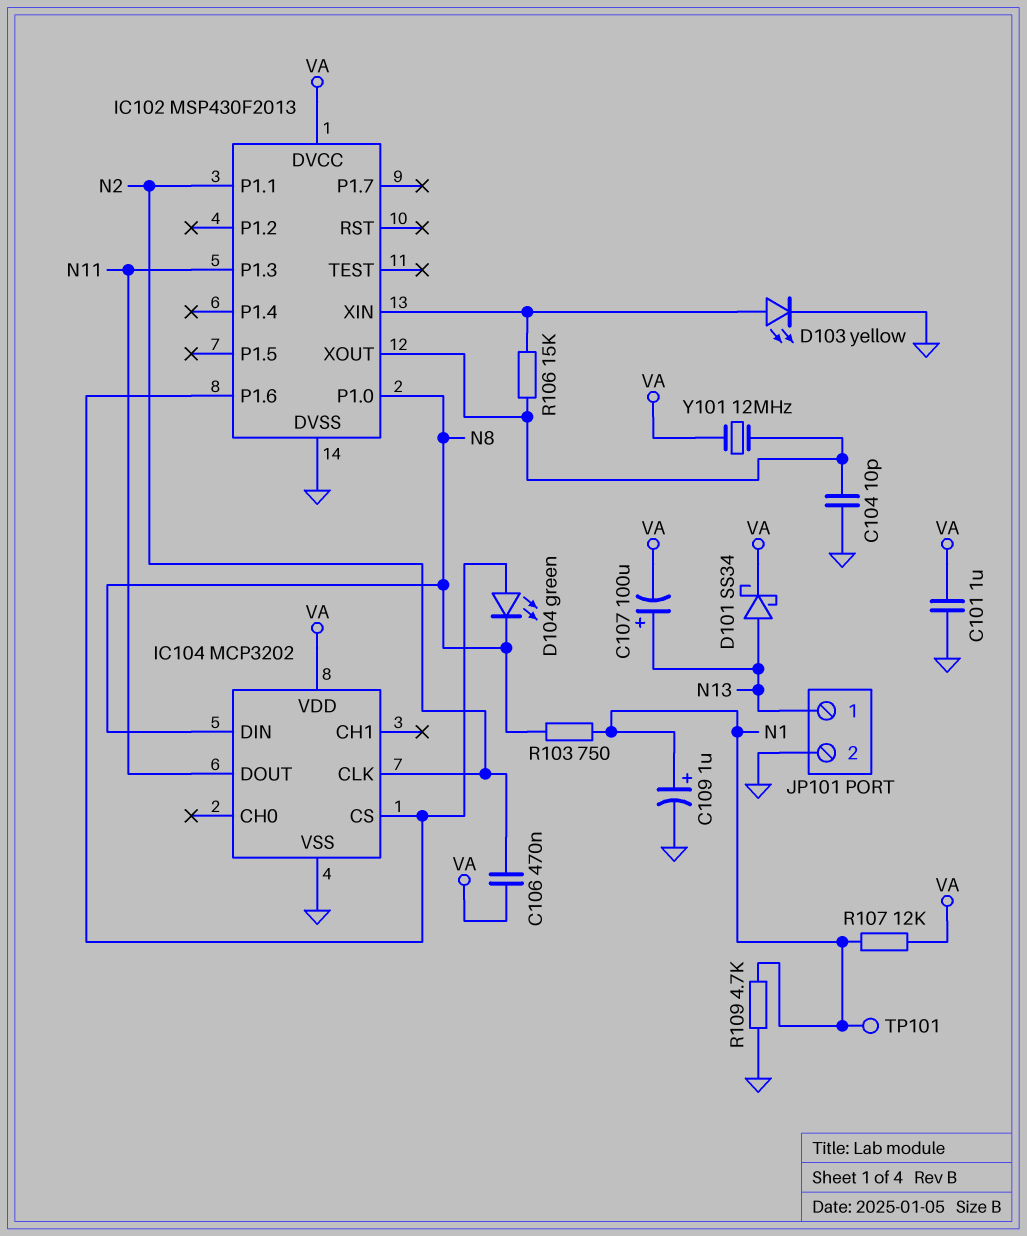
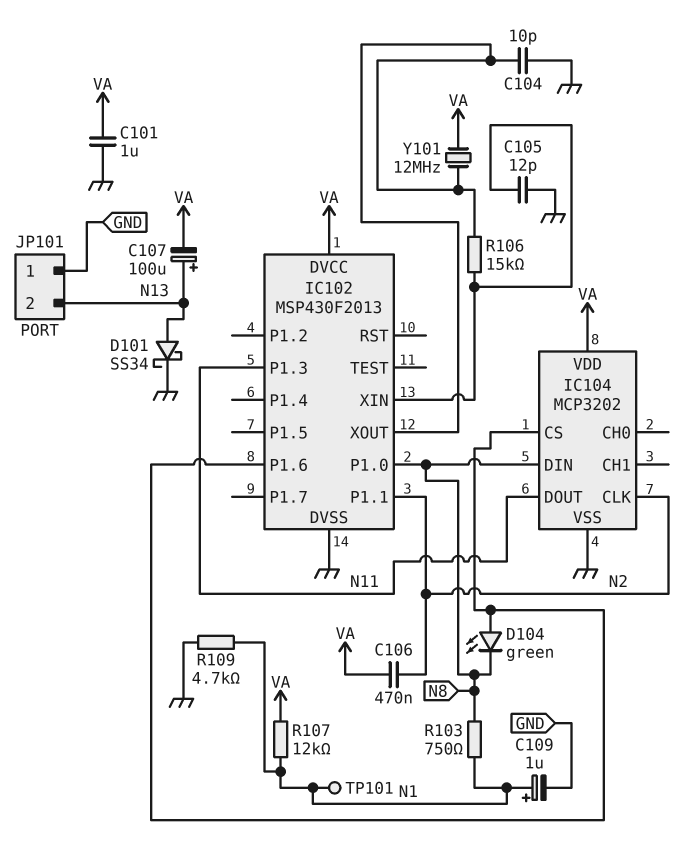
C105: none -> 12pF (GND, IC102/XIN)
D101: schottky SS34 (A N13, K VA) -> schottky SS34 (A N13, K GND)
D103: LED yellow (A IC102/XIN, K GND) -> none
JP101 pin 1: N13 -> GND
JP101 pin 2: GND -> N13

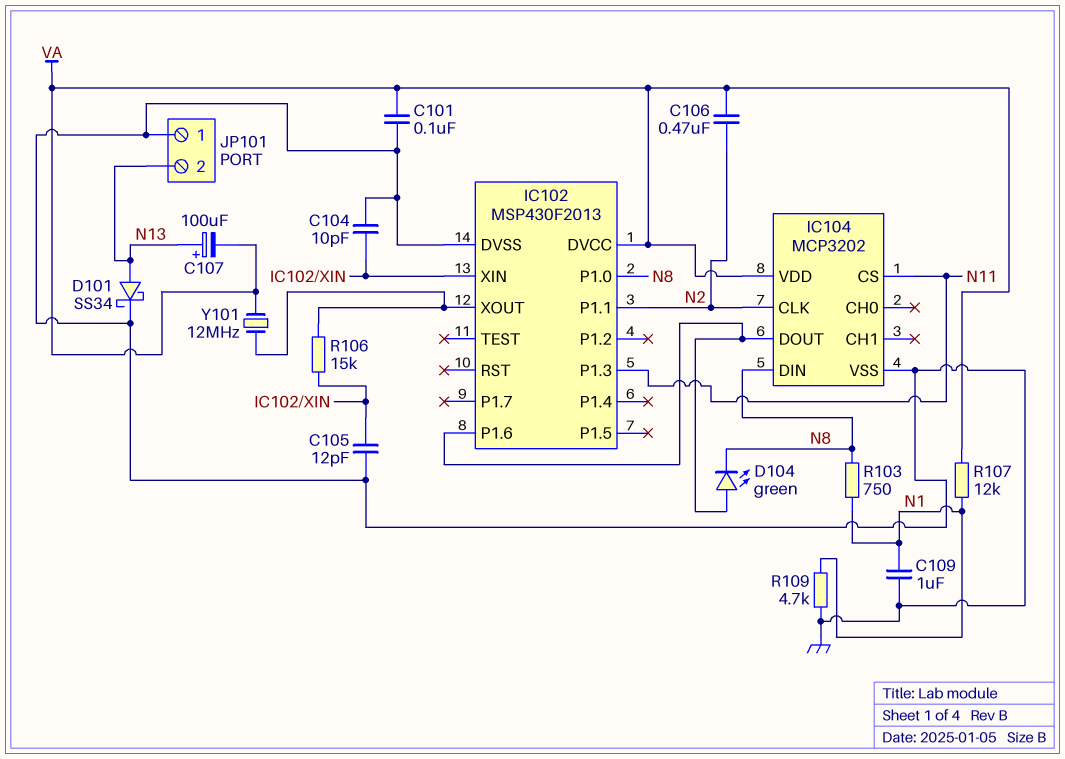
C101: 1uF (GND, VA) -> 100nF (GND, VA)
C104: 10pF (GND, IC102/XOUT) -> 10pF (GND, IC102/XIN)
C109: 1uF (plus N1, minus GND) -> 1uF (GND, N1)
IC104 pin CS: IC102/P1.6 -> N11
IC104 pin DOUT: N11 -> IC102/P1.6
TP101: test point (N1) -> none

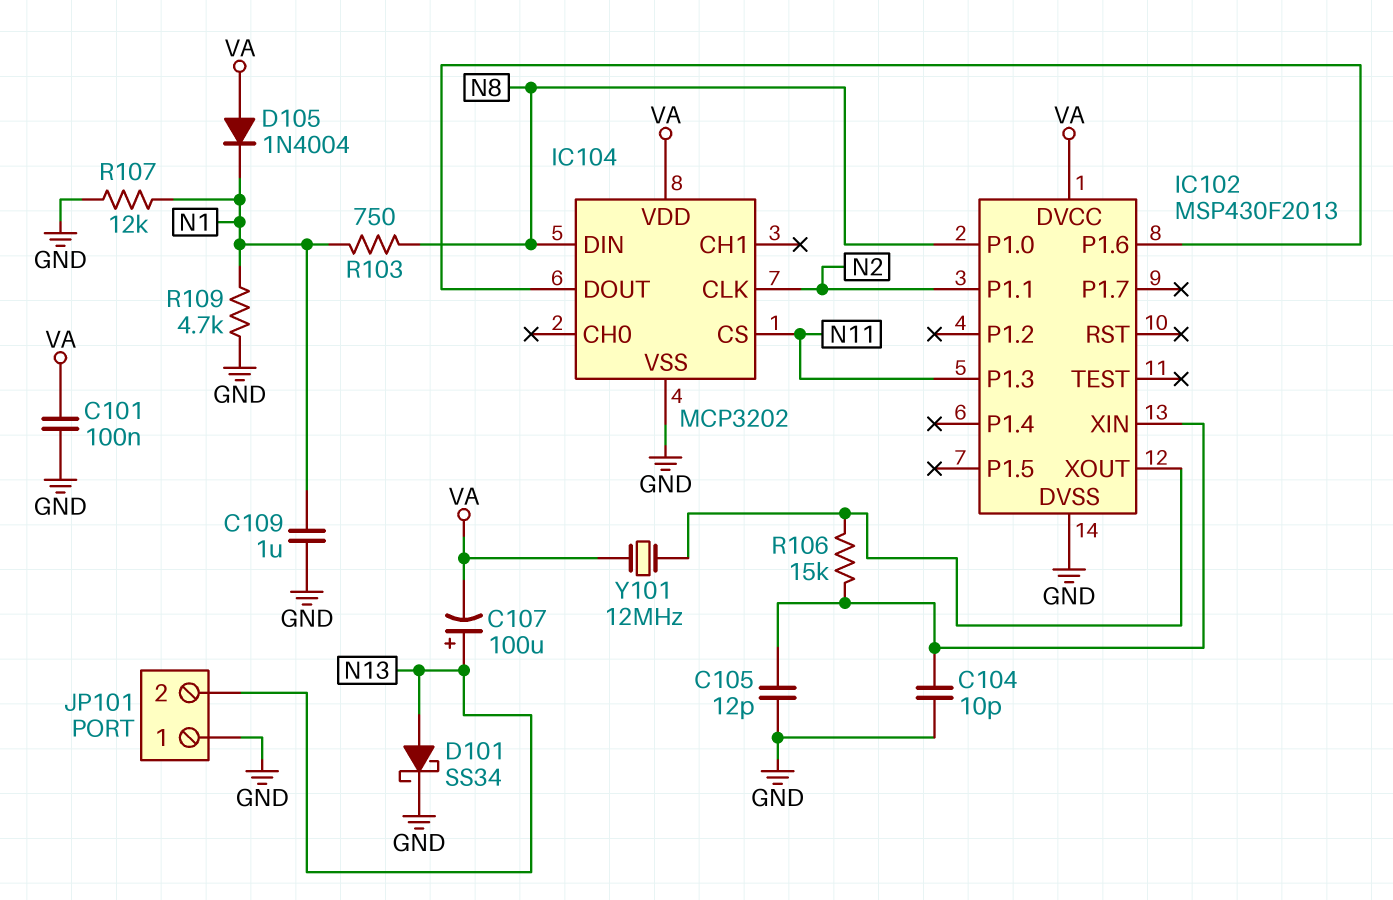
C106: 470nF (N2, VA) -> none
D104: LED green (A IC102/P1.6, K N8) -> none
D105: none -> diode 1N4004 (A VA, K N1)
R107: 12k (N1, VA) -> 12k (GND, N1)

